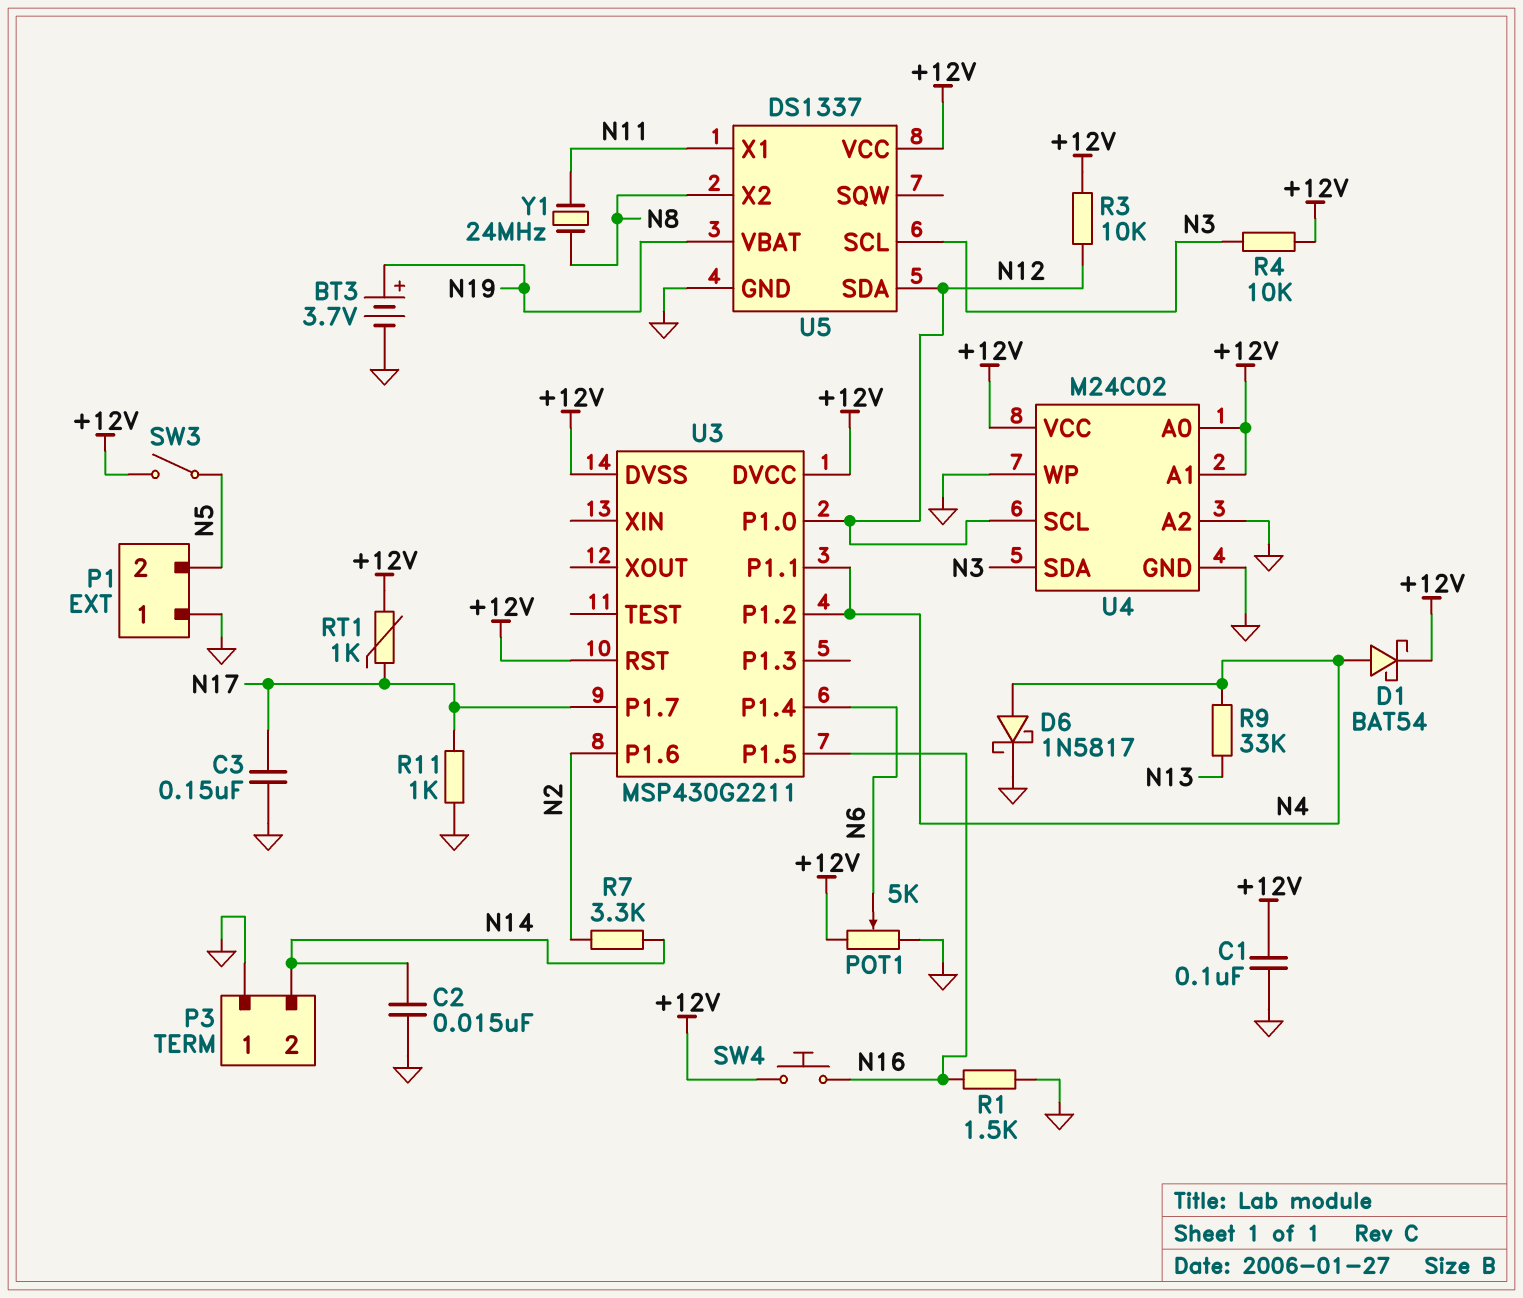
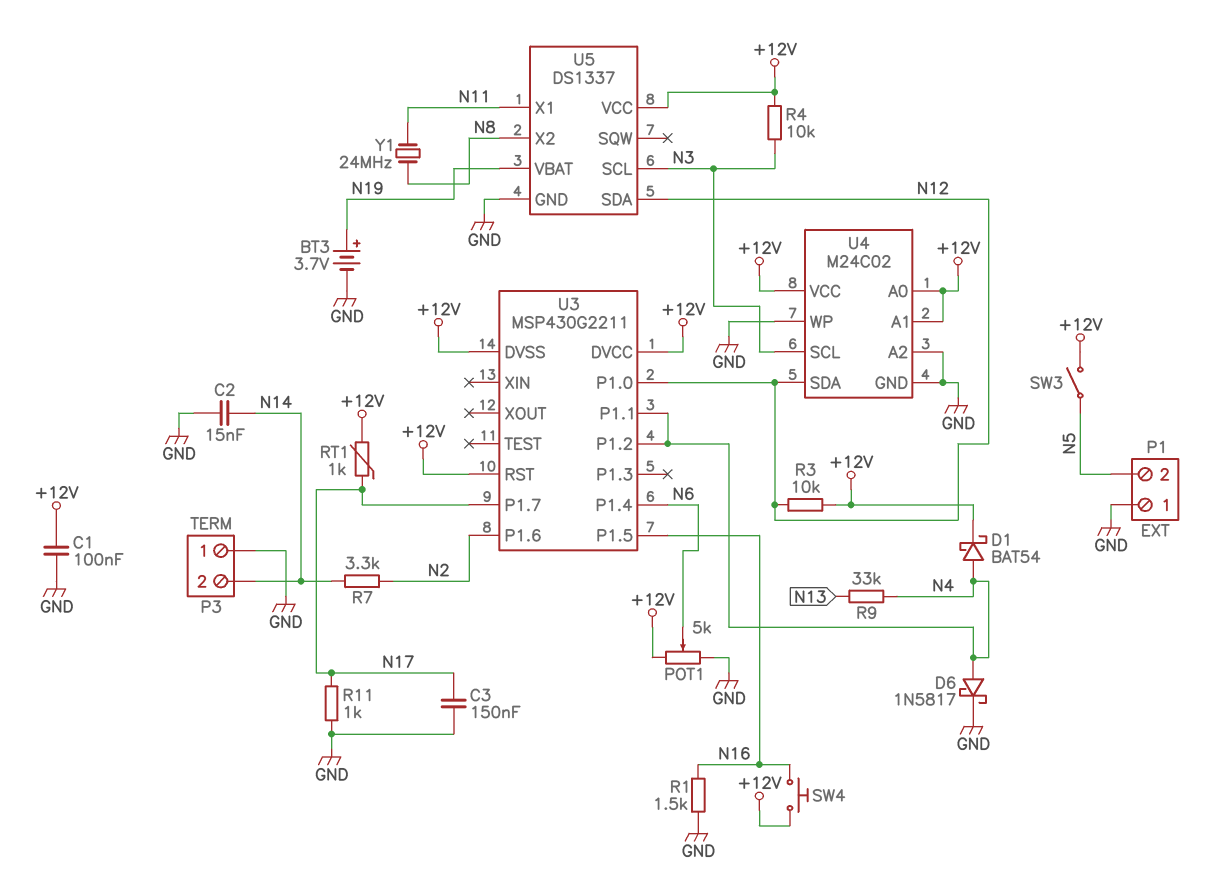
U4 pin SCL: N12 -> N3
U4 pin SDA: N3 -> N12

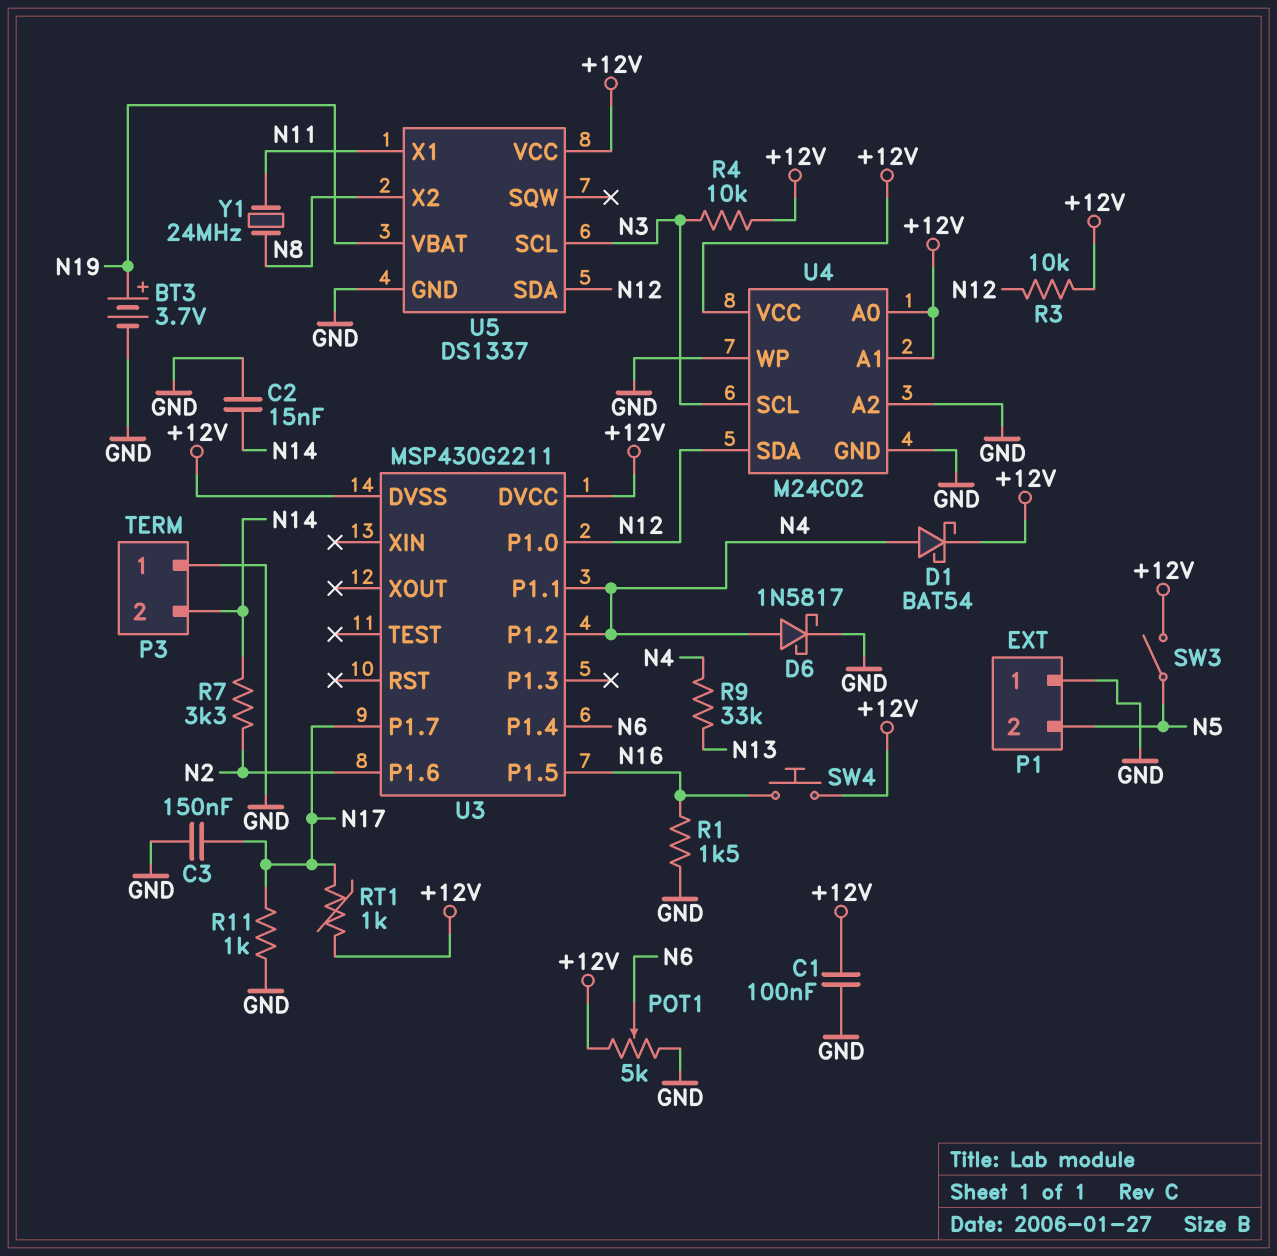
U3 pin RST: +12V -> none

